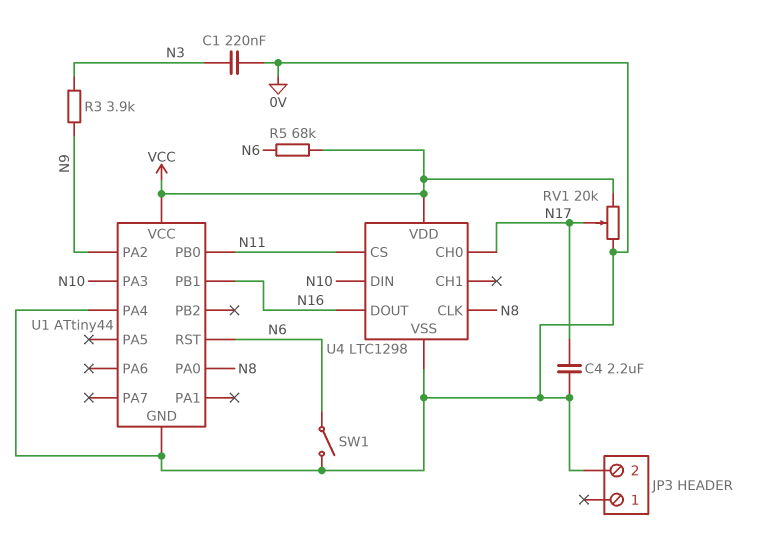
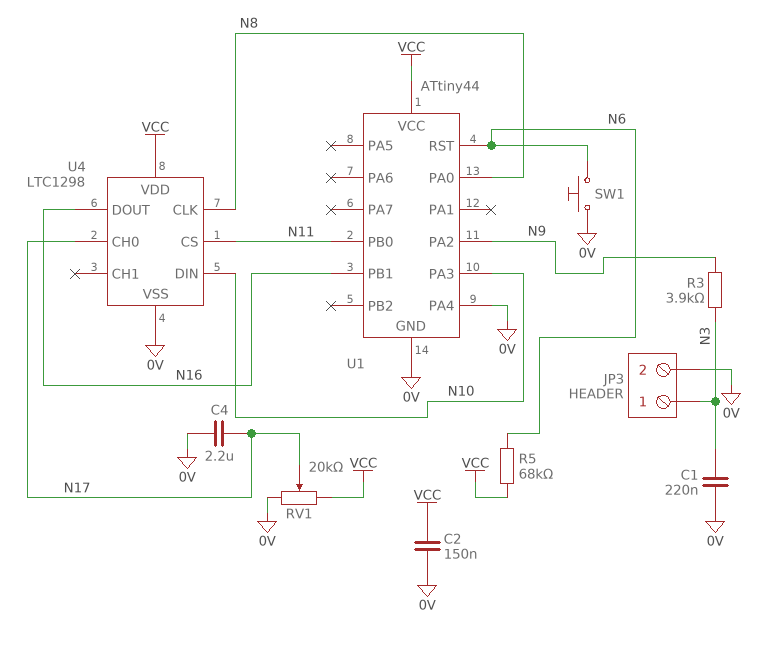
C2: none -> 150nF (0V, VCC)
JP3 pin 1: none -> N3
SW1: switch (0V, N6) -> button (0V, N6)

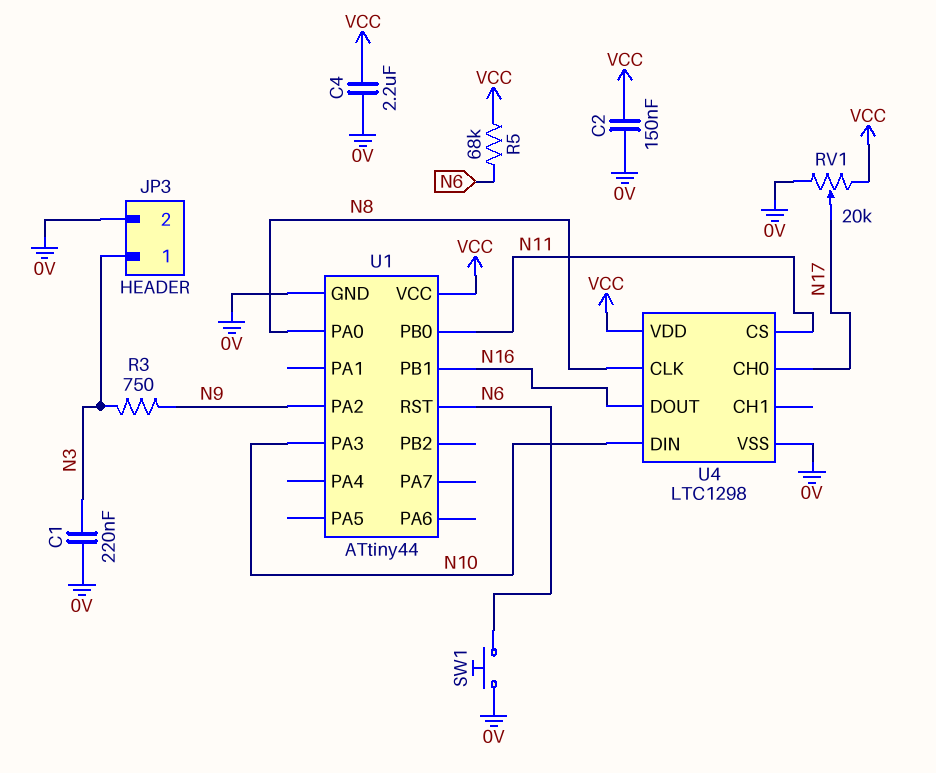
C4: 2.2uF (0V, N17) -> 2.2uF (0V, VCC)
R3: 3.9k (N3, N9) -> 750 (N3, N9)
U1 pin PA4: 0V -> none

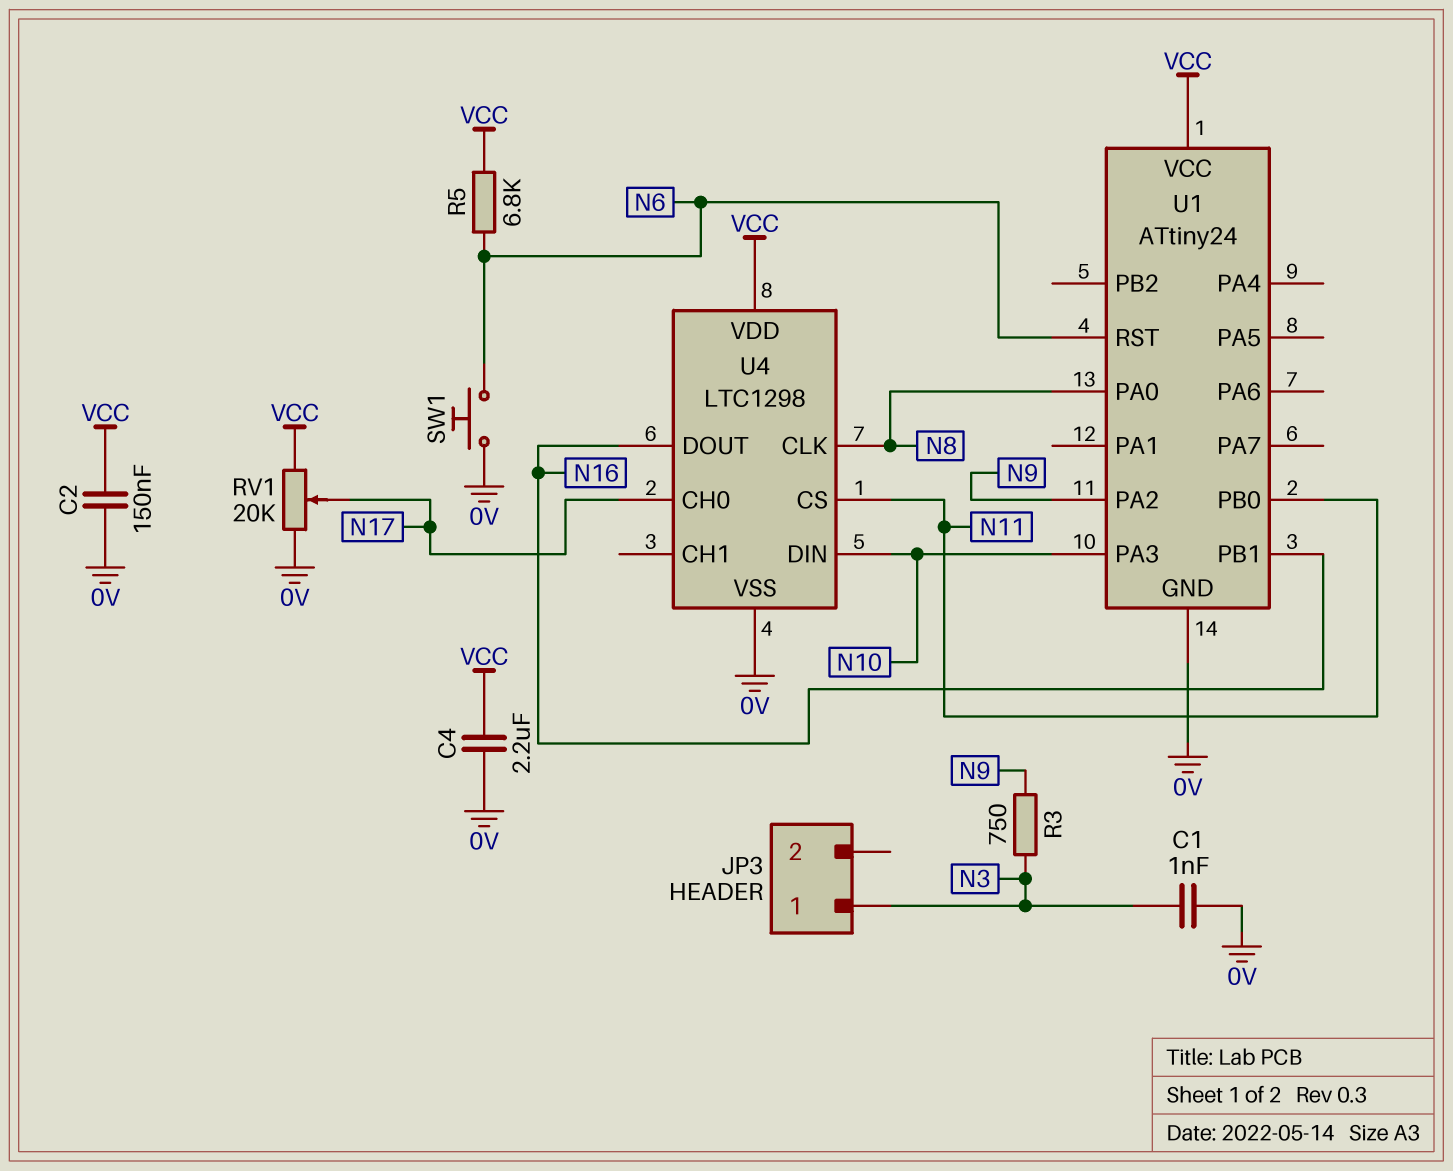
C1: 220nF (0V, N3) -> 1nF (0V, N3)
JP3 pin 2: 0V -> none
R5: 68k (N6, VCC) -> 6.8k (N6, VCC)
U1: ATtiny44 -> ATtiny24

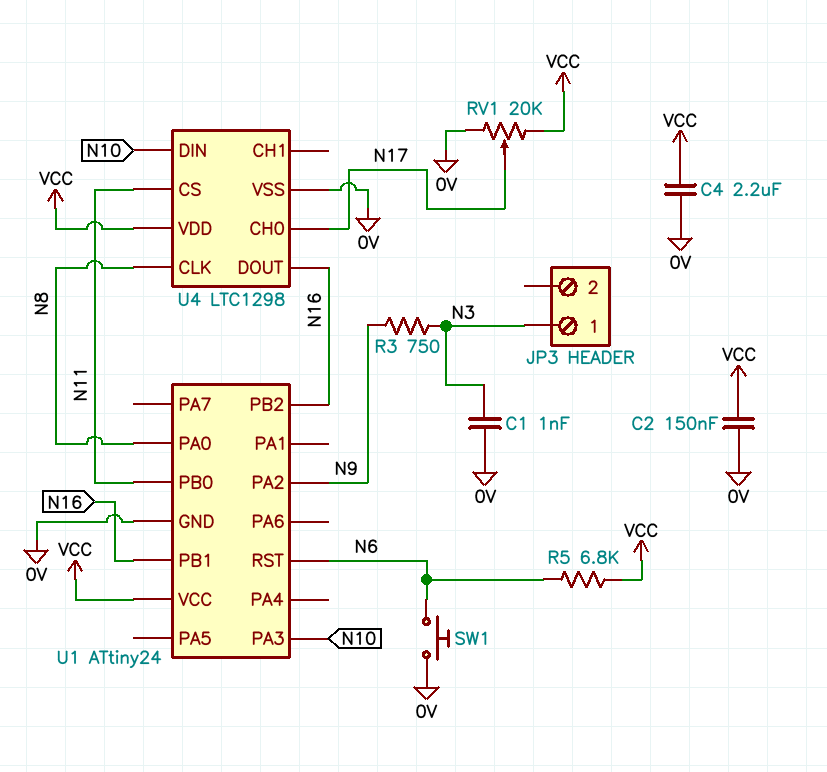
U1 pin PB2: none -> N16

